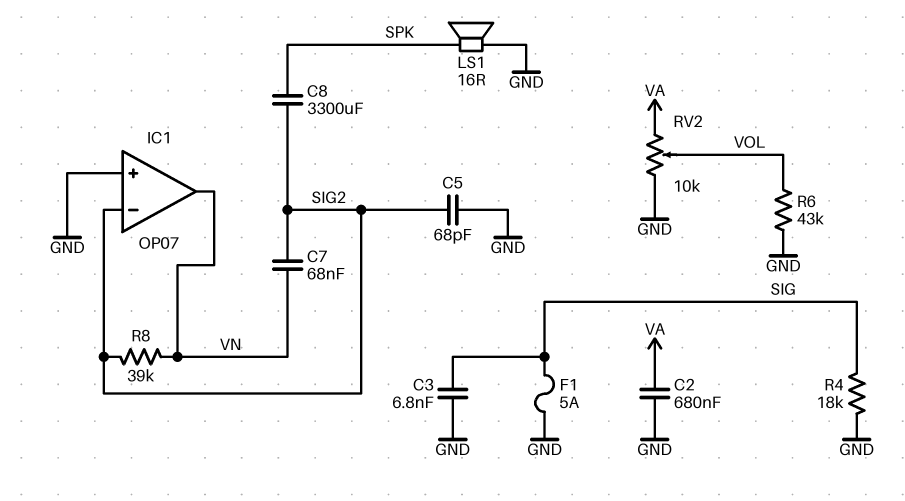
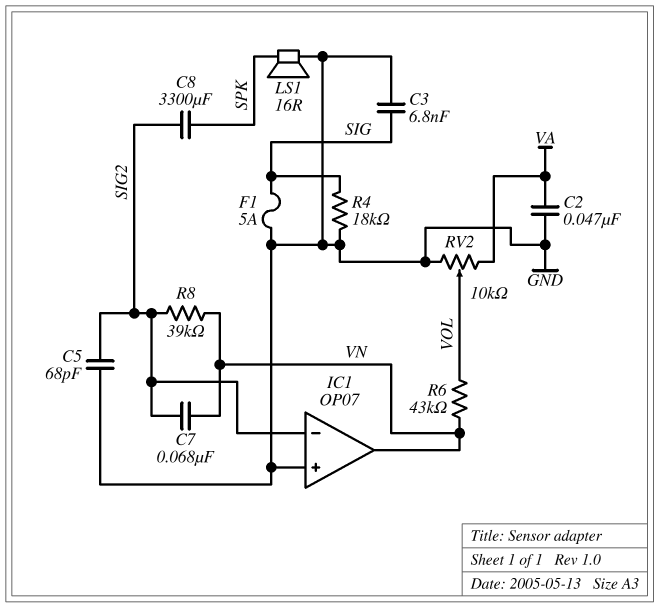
C2: 680nF (GND, VA) -> 47nF (GND, VA)
R6: 43k (GND, VOL) -> 43k (VN, VOL)

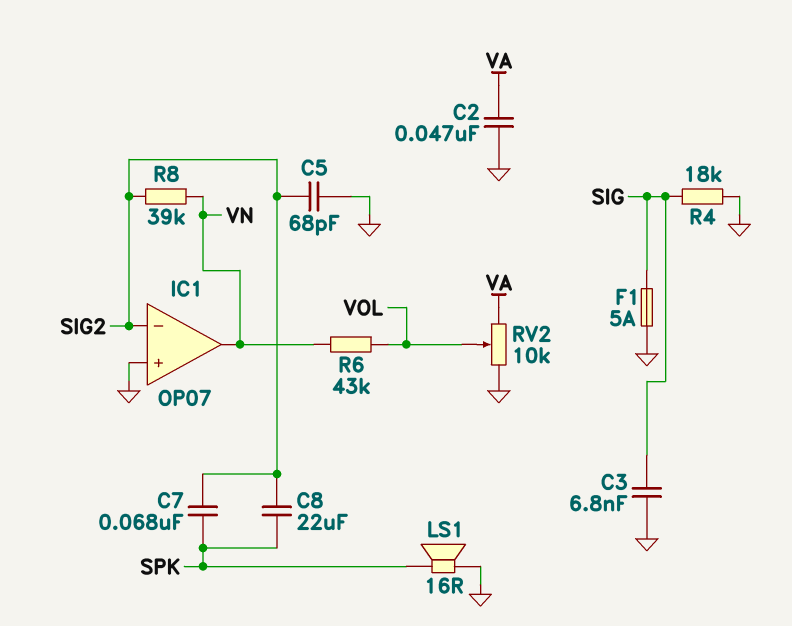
C7: 68nF (SIG2, VN) -> 68nF (SIG2, SPK)
C8: 3300uF (SIG2, SPK) -> 22uF (SIG2, SPK)

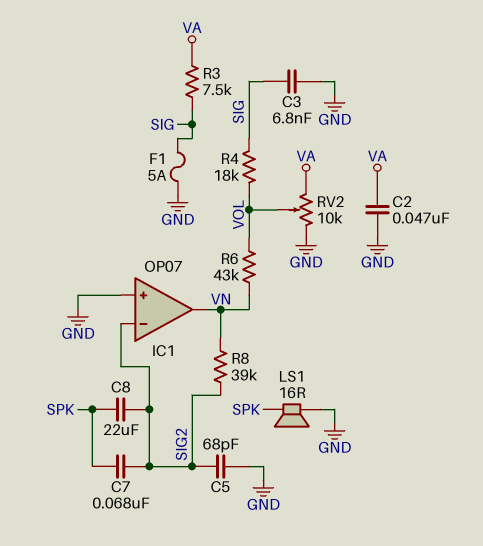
R3: none -> 7.5k (SIG, VA)
R4: 18k (GND, SIG) -> 18k (SIG, VOL)

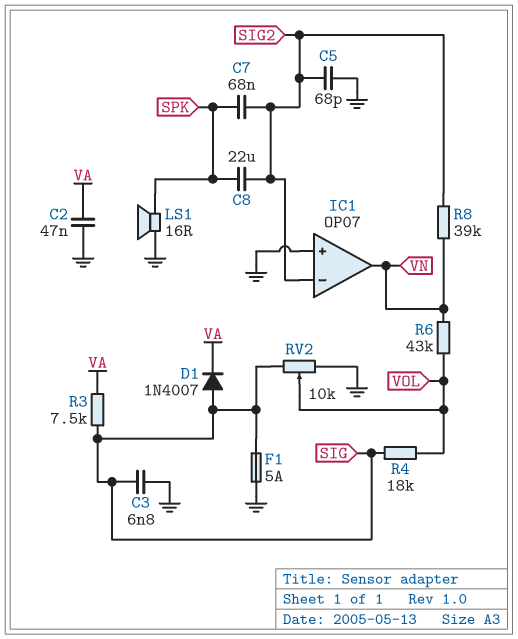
D1: none -> diode 1N4007 (A SIG, K VA)
RV2: 10k (GND, VA, wiper VOL) -> 10k (GND, SIG, wiper VOL)

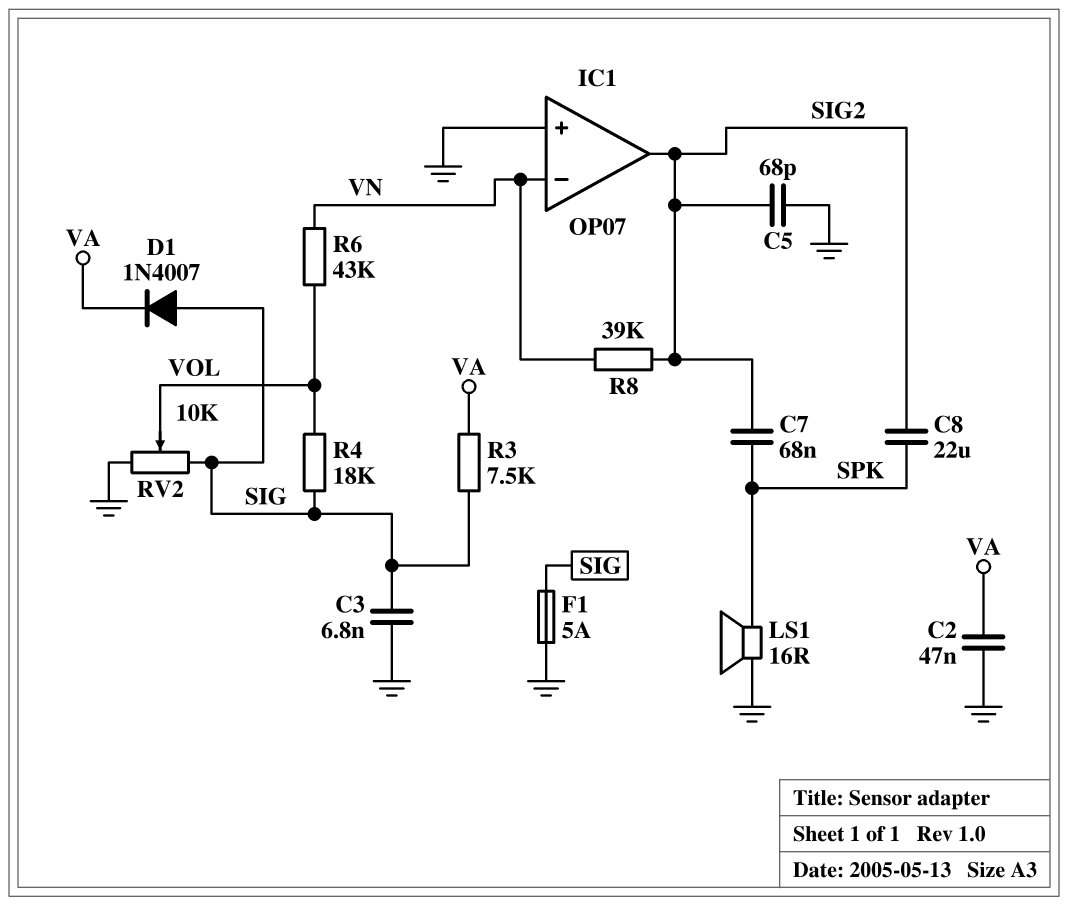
IC1 pin in-: SIG2 -> VN
IC1 pin out: VN -> SIG2

